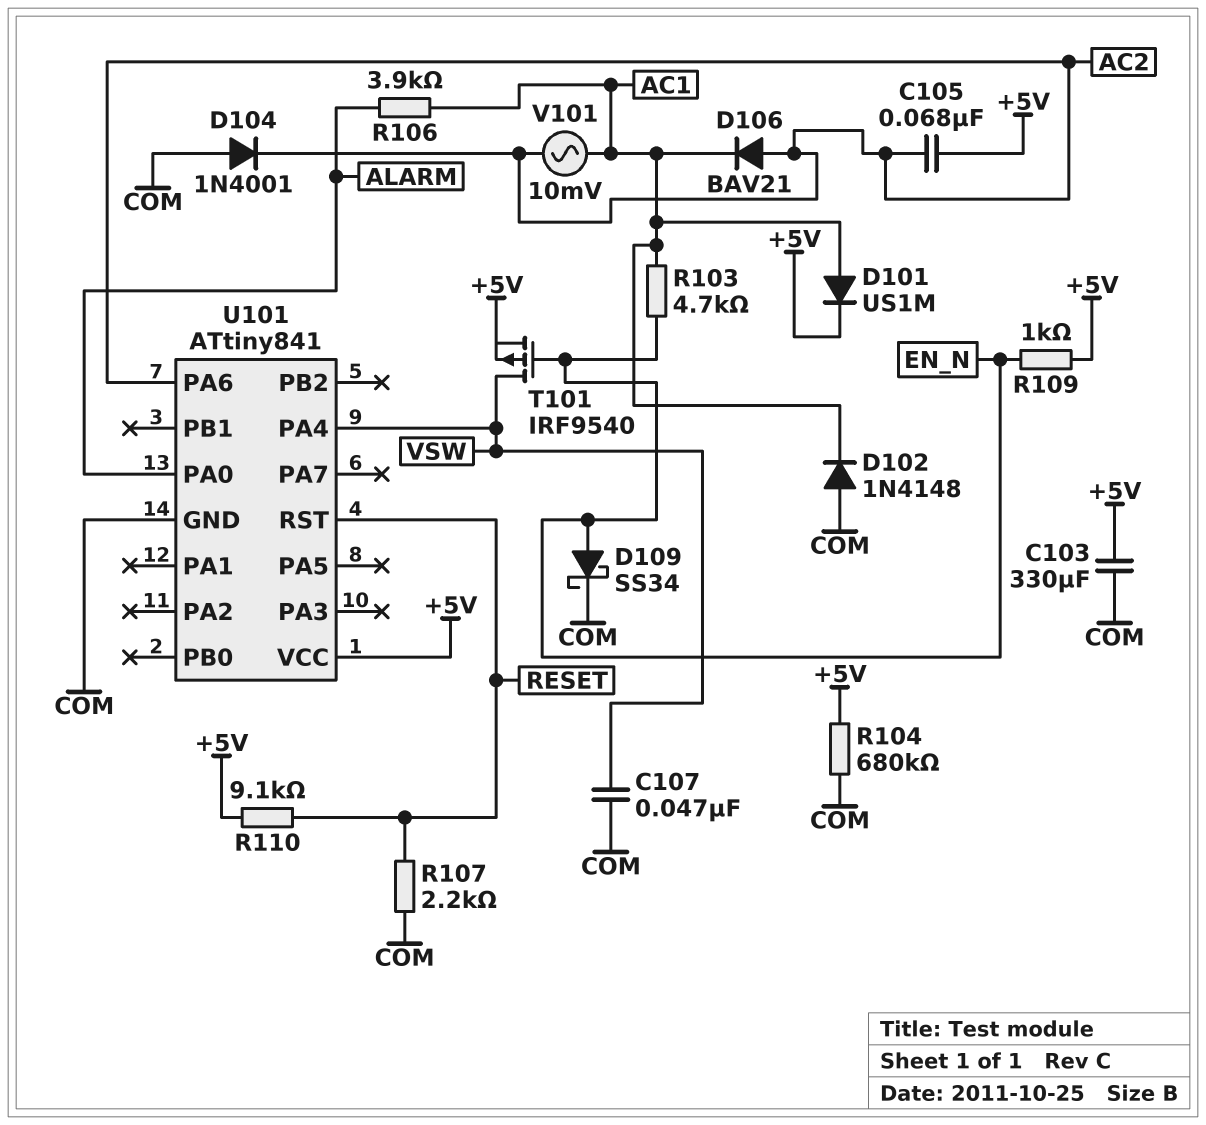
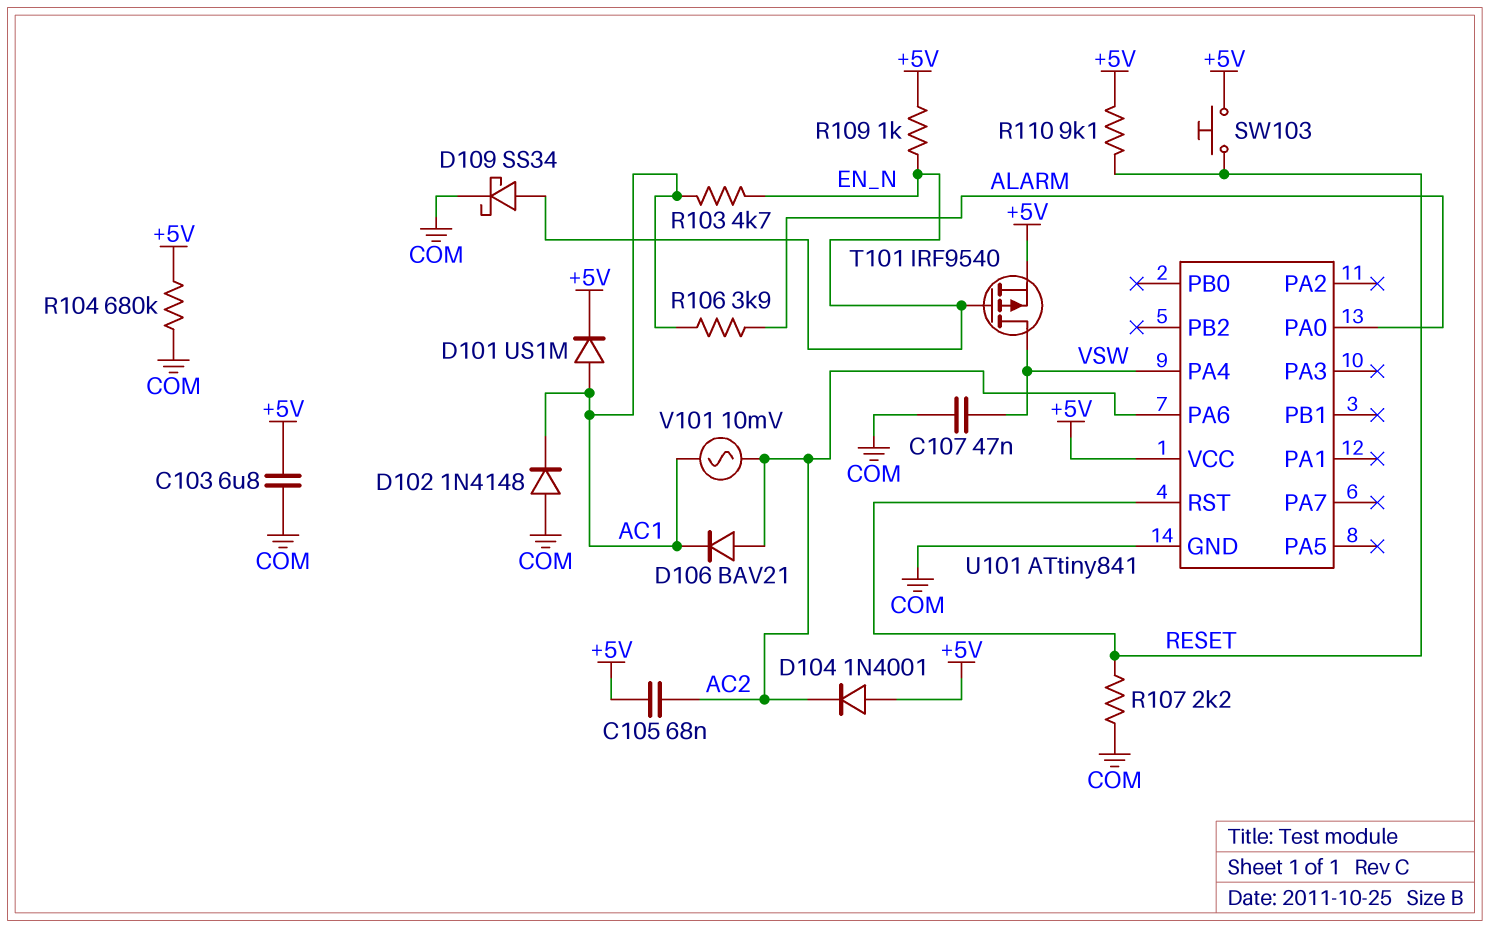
C103: 330uF (+5V, COM) -> 6.8uF (+5V, COM)
D104: diode 1N4001 (A COM, K AC2) -> diode 1N4001 (A +5V, K AC2)
SW103: none -> button (+5V, RESET)

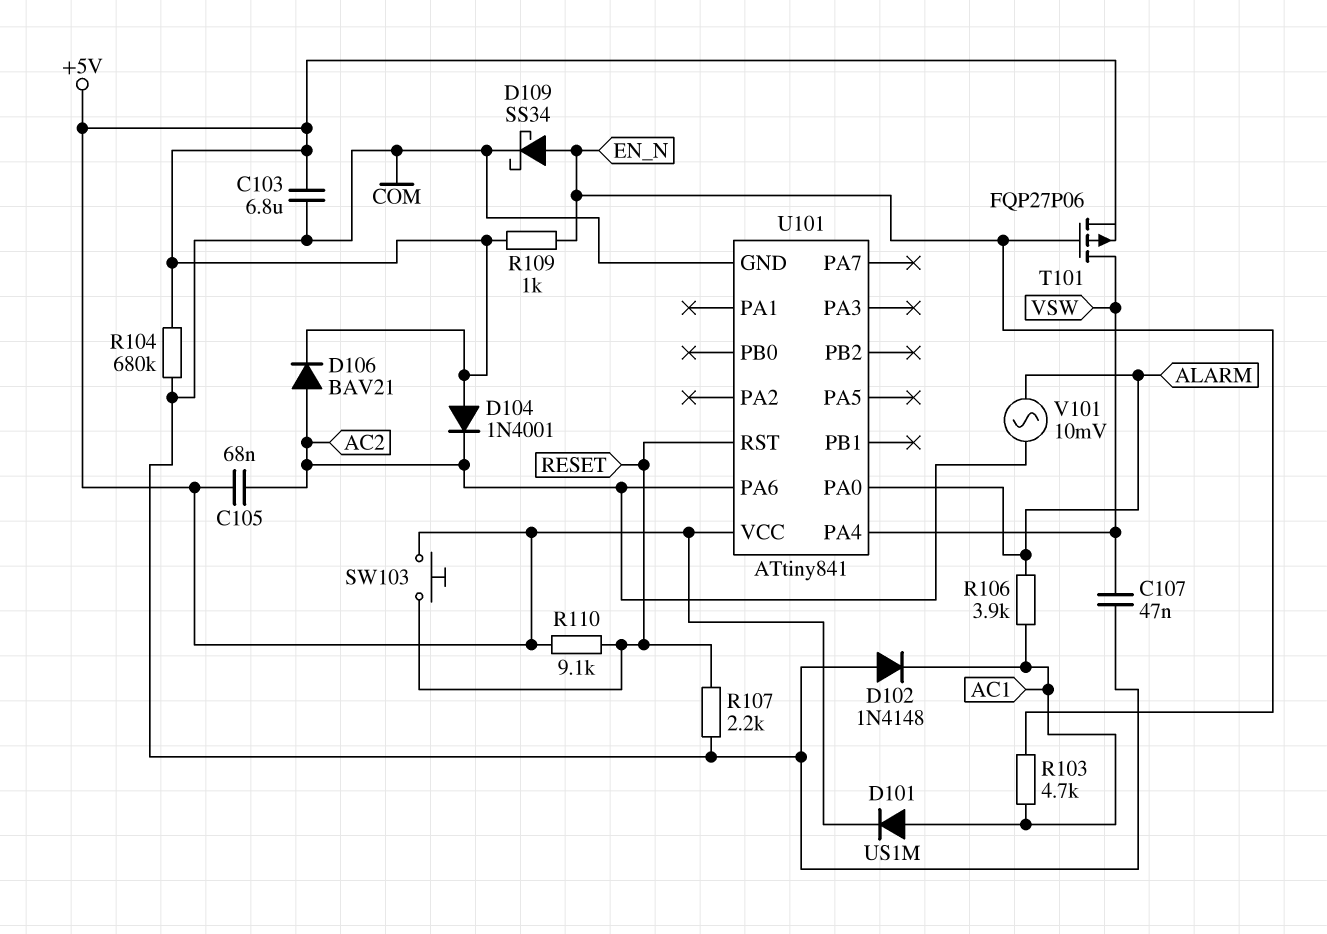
D106: diode BAV21 (A AC2, K AC1) -> diode BAV21 (A AC2, K +5V)
T101: PMOS IRF9540 (G EN_N, D VSW, S +5V) -> PMOS FQP27P06 (G EN_N, D VSW, S +5V)
V101: AC 10mV (AC1, AC2) -> AC 10mV (AC2, ALARM)

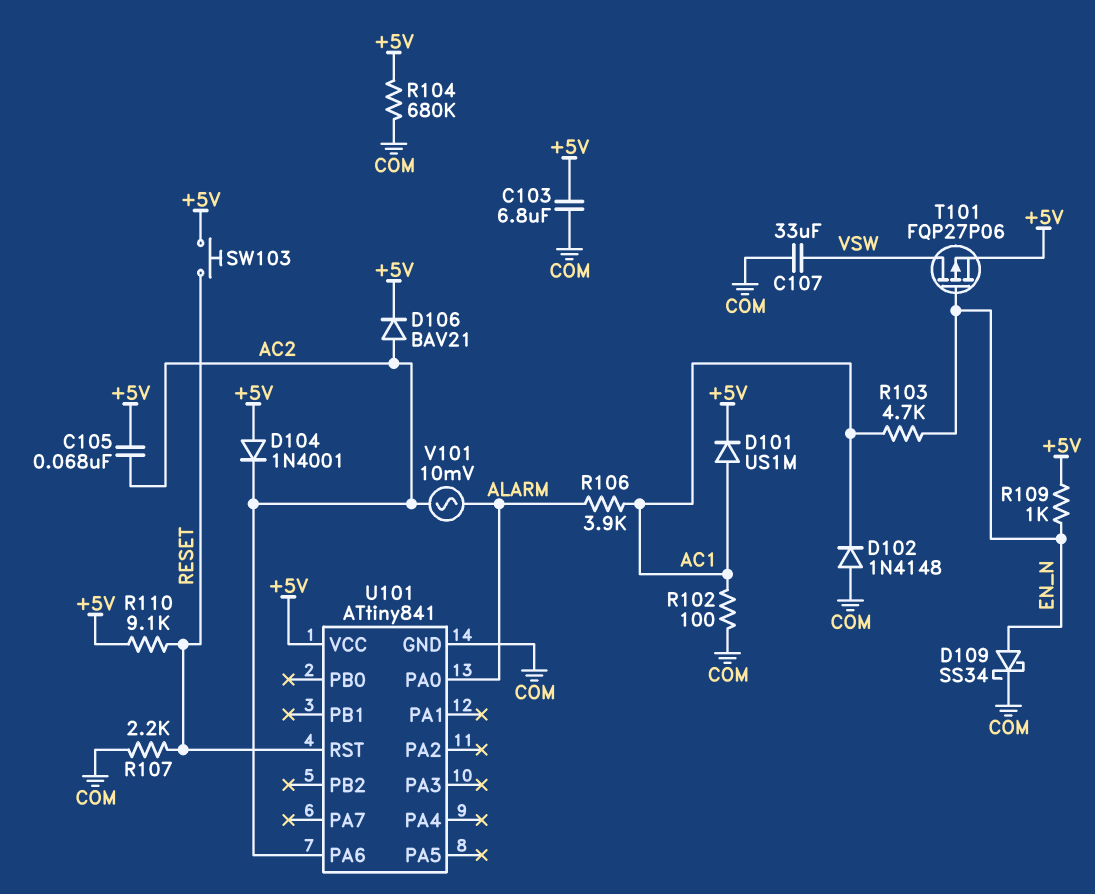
C107: 47nF (COM, VSW) -> 33uF (COM, VSW)
R102: none -> 100 (AC1, COM)
U101 pin PA4: VSW -> none

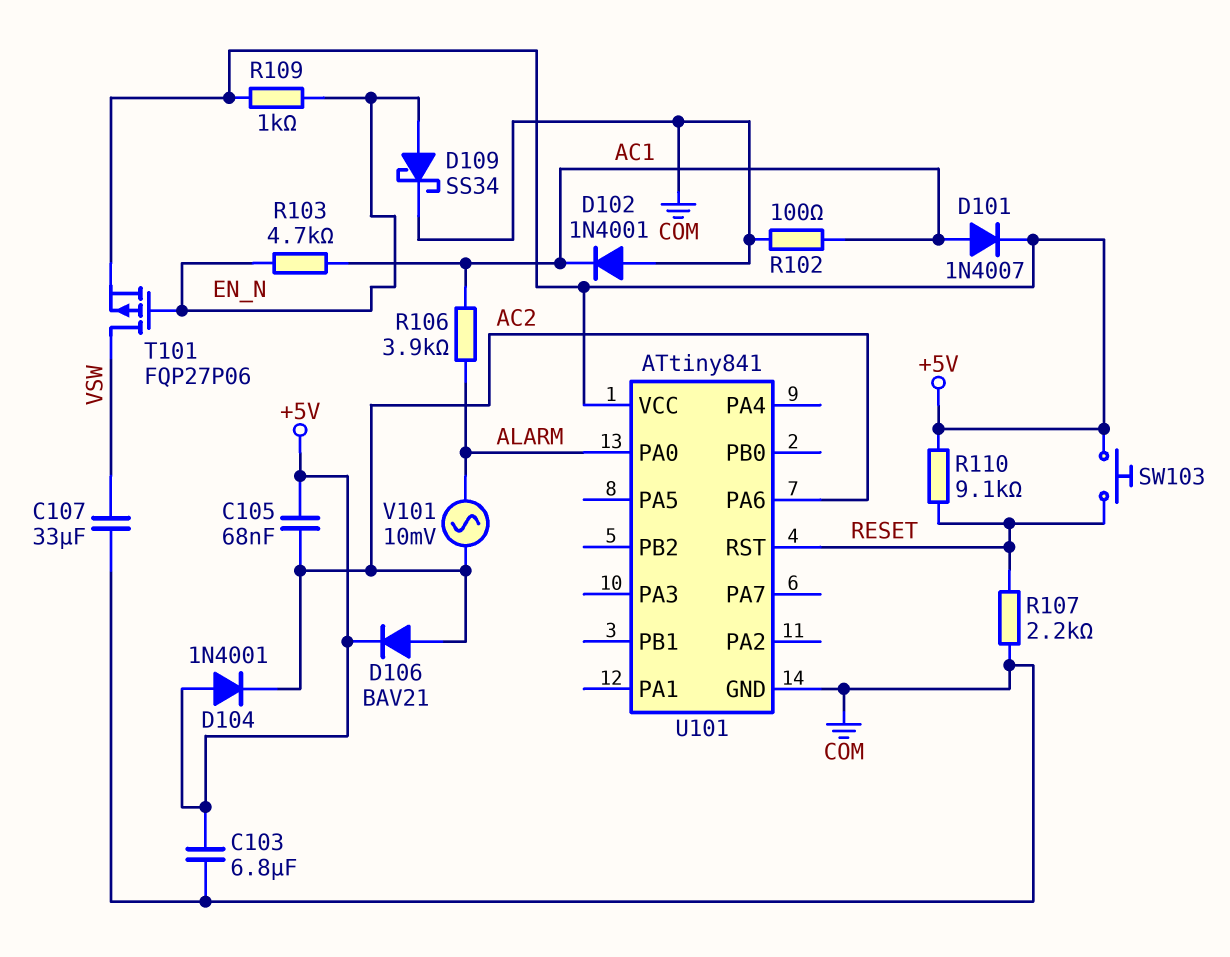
D101: diode US1M (A AC1, K +5V) -> diode 1N4007 (A AC1, K +5V)
D102: diode 1N4148 (A COM, K AC1) -> diode 1N4001 (A COM, K AC1)
R104: 680k (+5V, COM) -> none

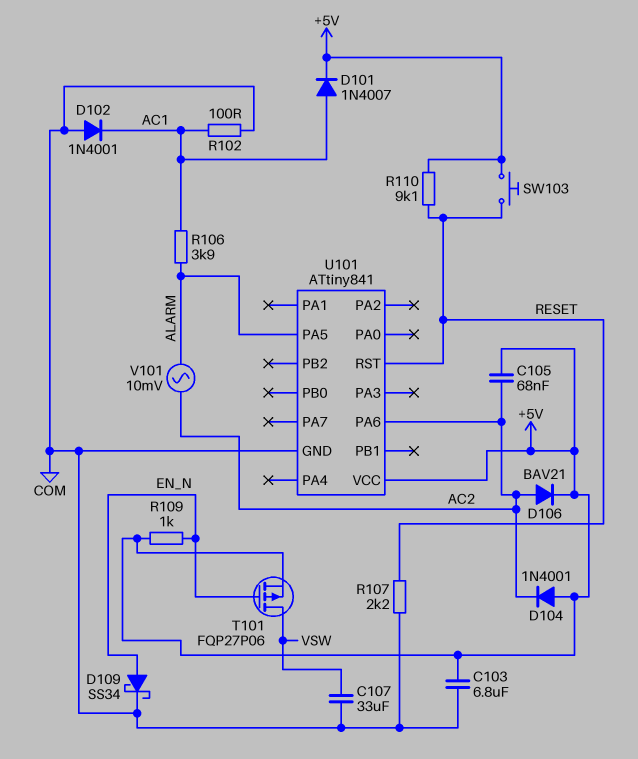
R103: 4.7k (AC1, EN_N) -> none
U101 pin PA0: ALARM -> none
U101 pin PA5: none -> ALARM

